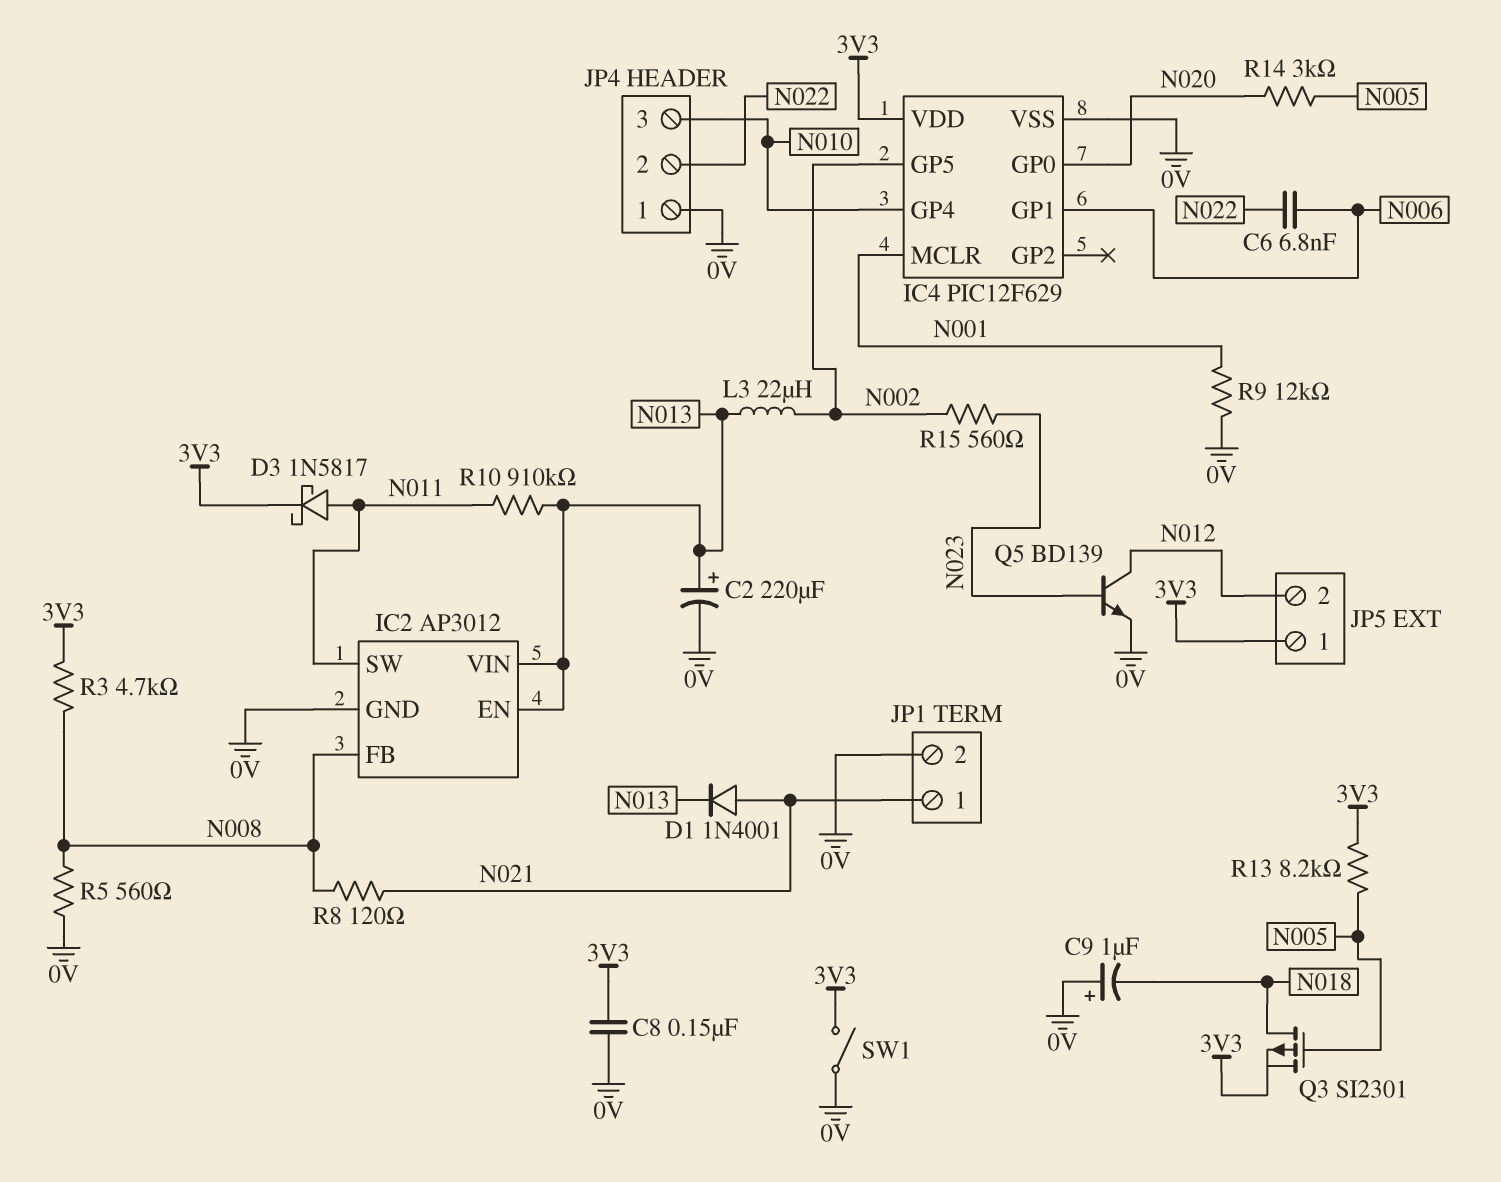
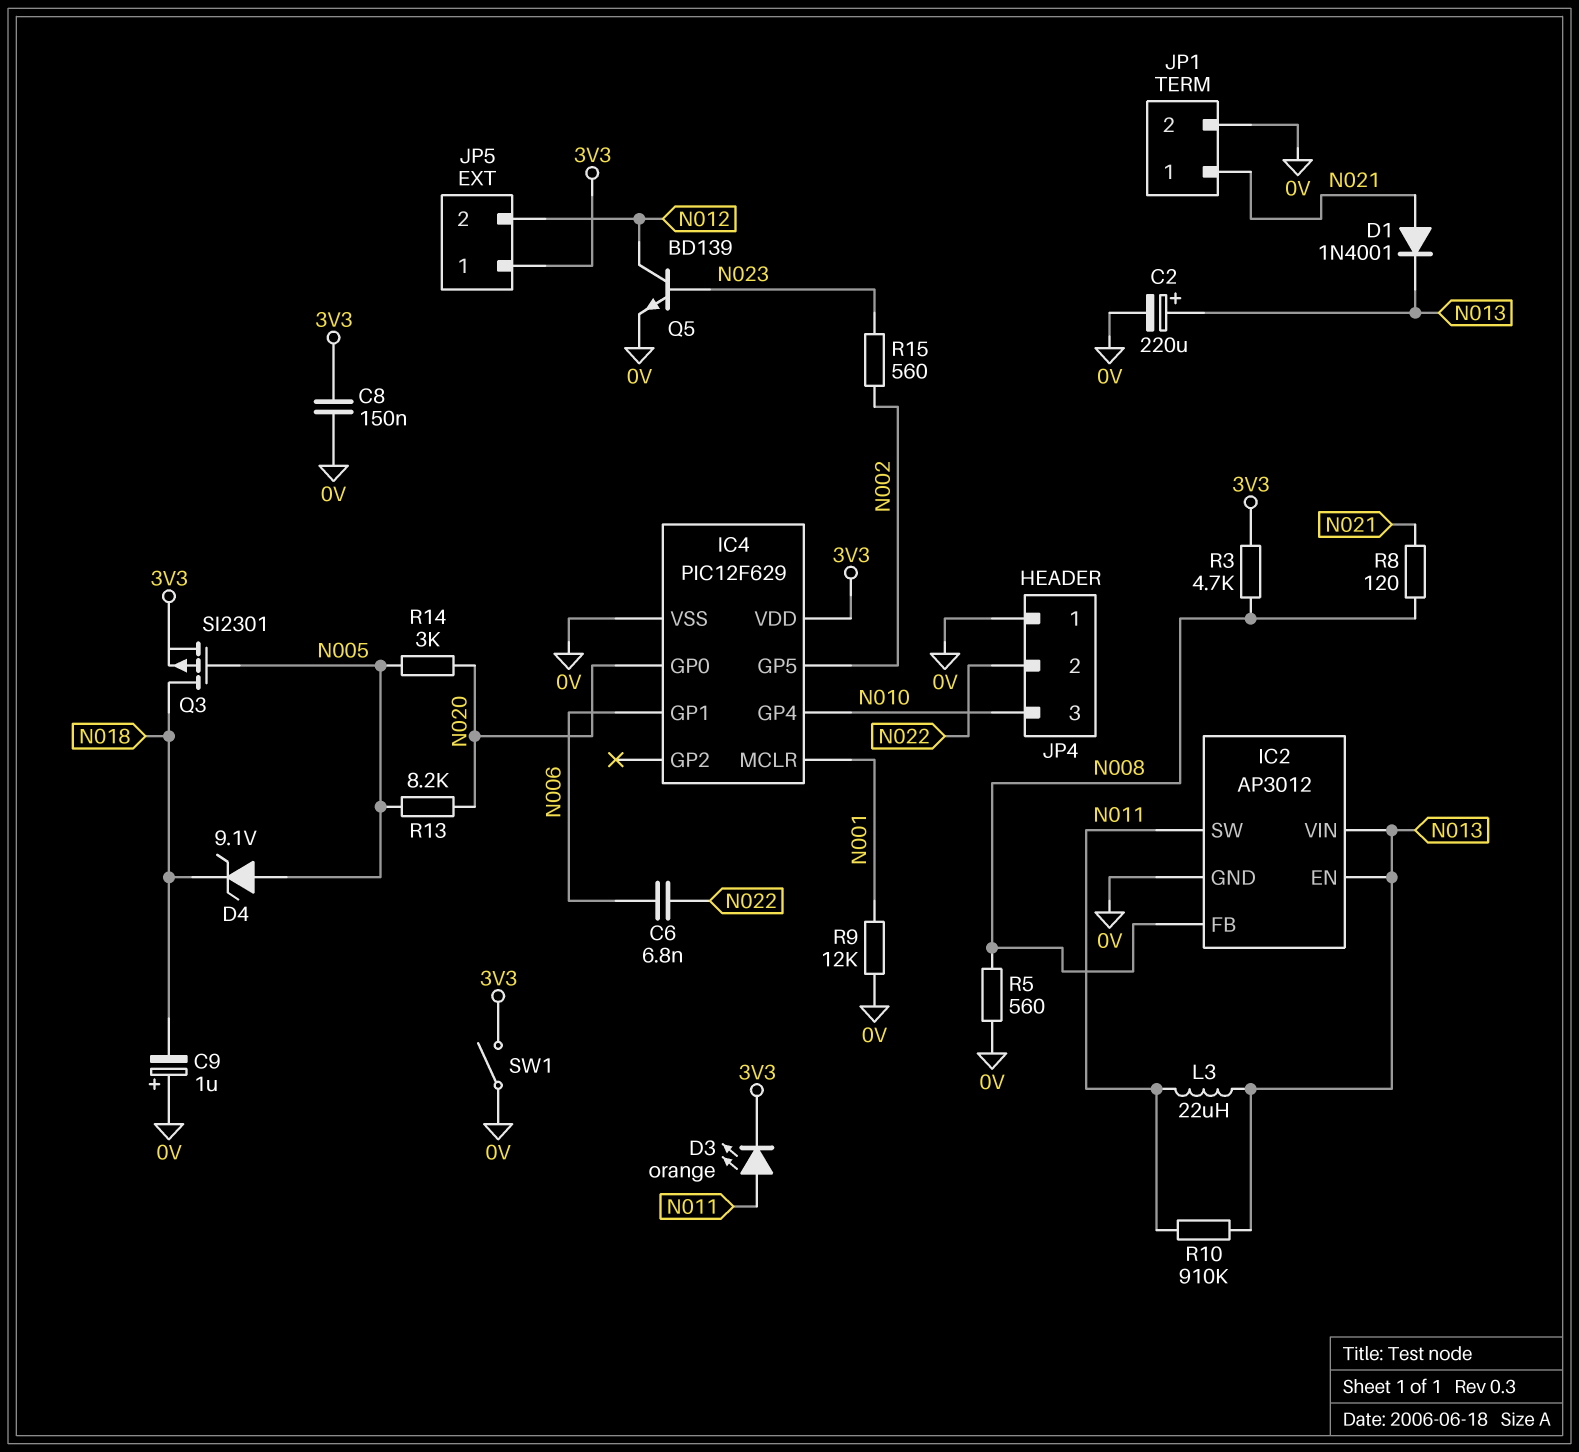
D3: schottky 1N5817 (A N011, K 3V3) -> LED orange (A N011, K 3V3)
D4: none -> zener 9.1V (A N005, K N018)
L3: 22uH (N002, N013) -> 22uH (N011, N013)
R13: 8.2k (3V3, N005) -> 8.2k (N005, N020)

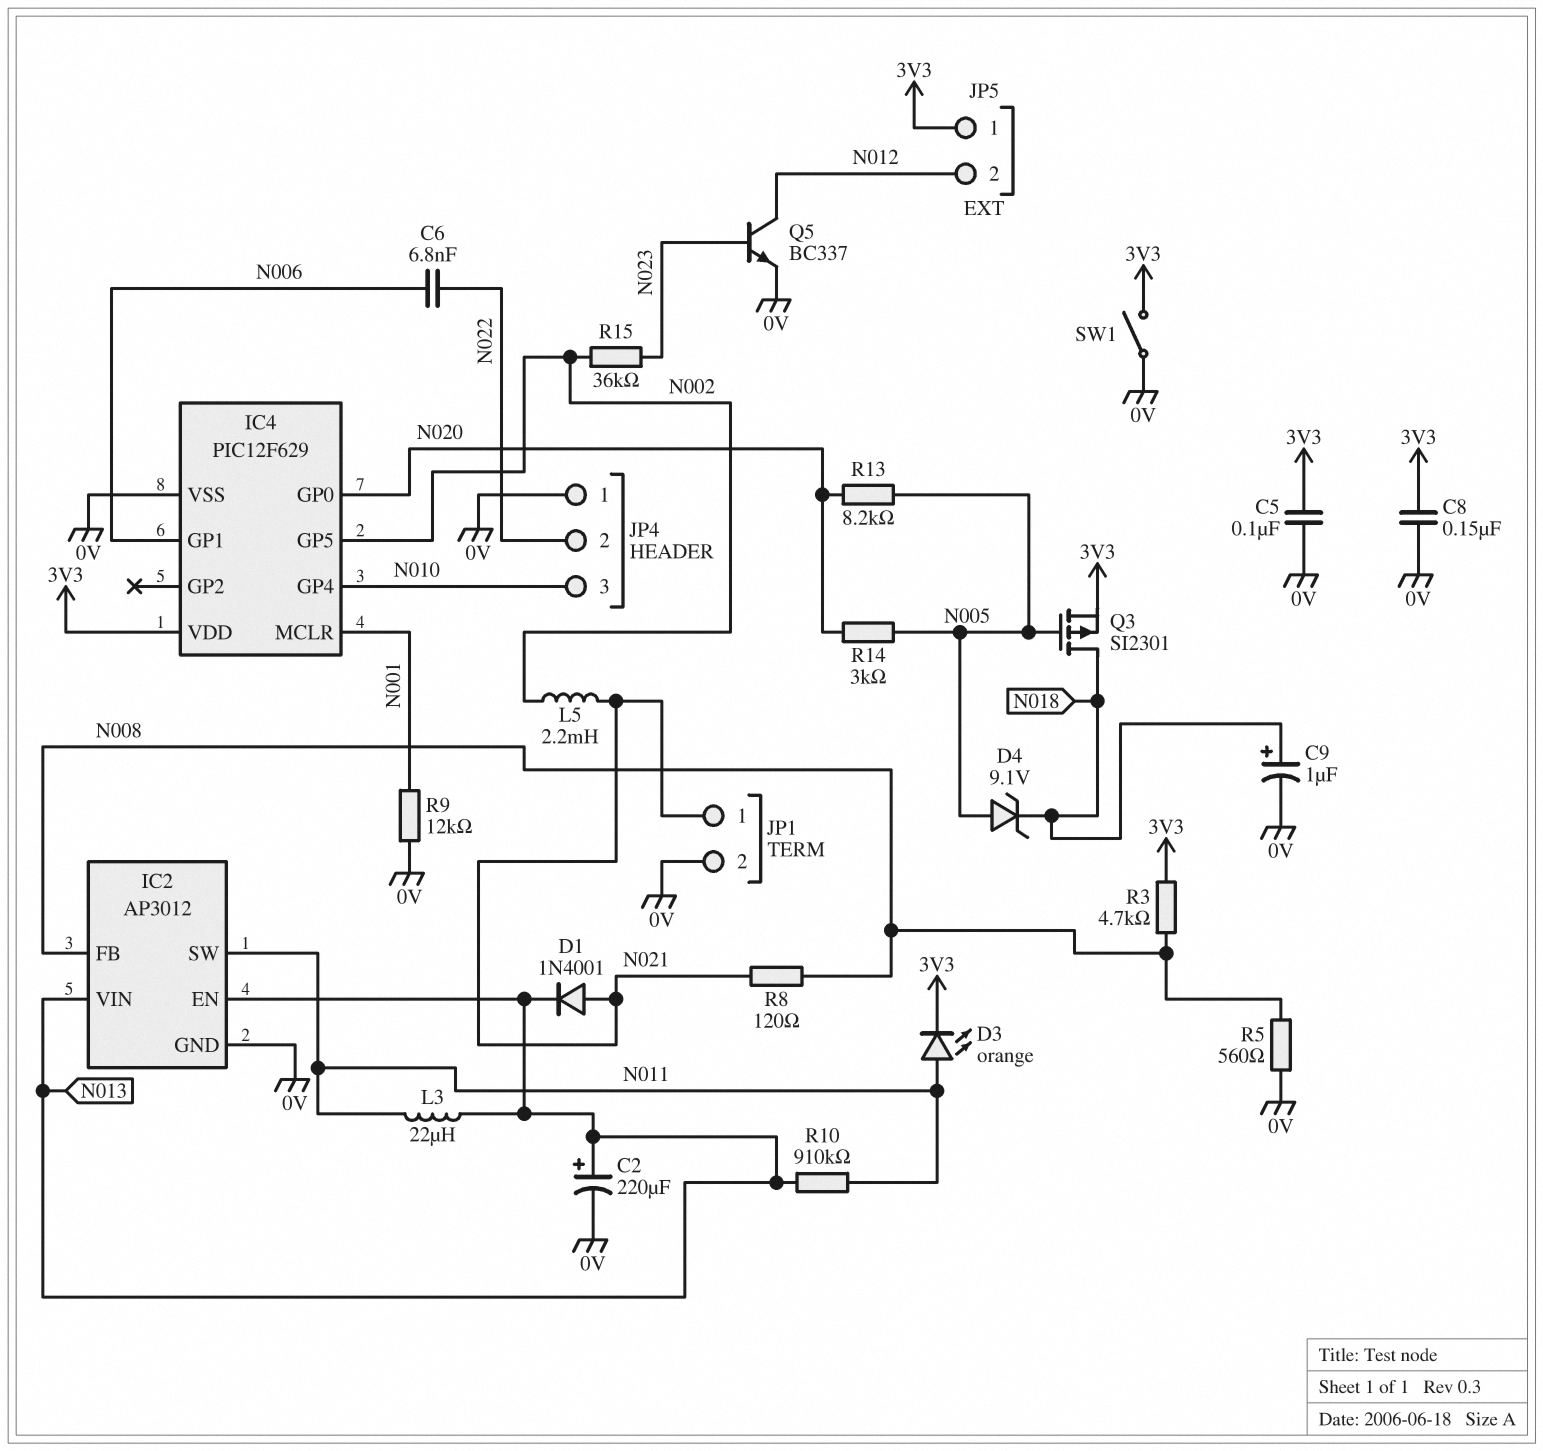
C5: none -> 100nF (0V, 3V3)
C9: 1uF (plus 0V, minus N018) -> 1uF (plus N018, minus 0V)
L5: none -> 2.2mH (N002, N021)
Q5: NPN BD139 (B N023, C N012, E 0V) -> NPN BC337 (B N023, C N012, E 0V)
R15: 560 (N002, N023) -> 36k (N002, N023)

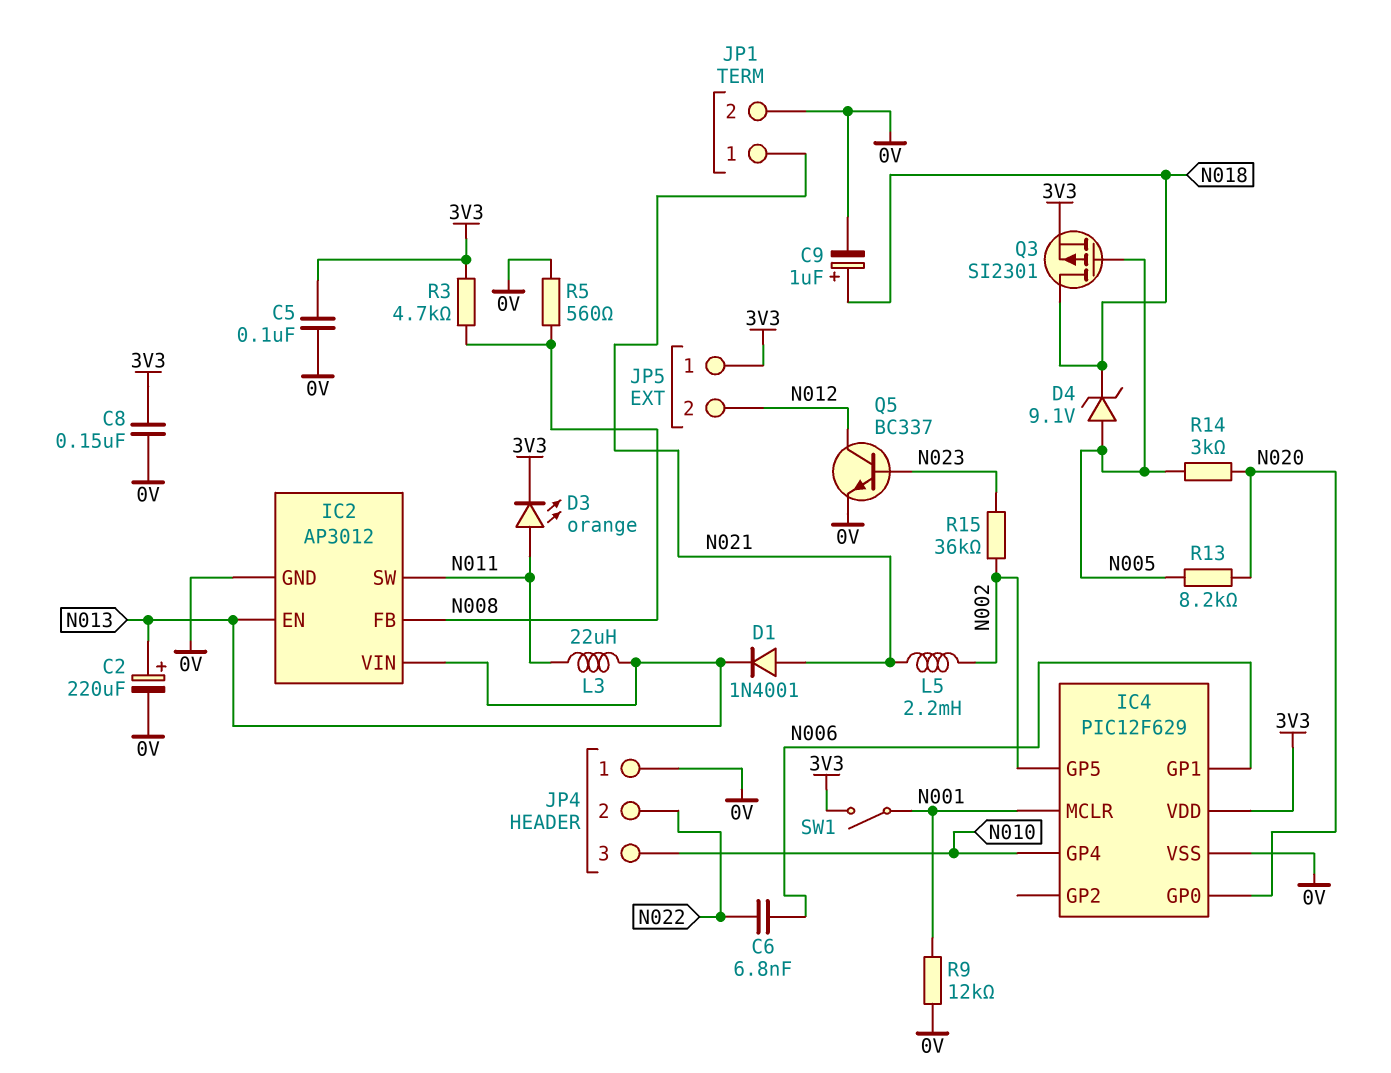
R8: 120 (N008, N021) -> none
R10: 910k (N011, N013) -> none
SW1: switch (0V, 3V3) -> switch (3V3, N001)

